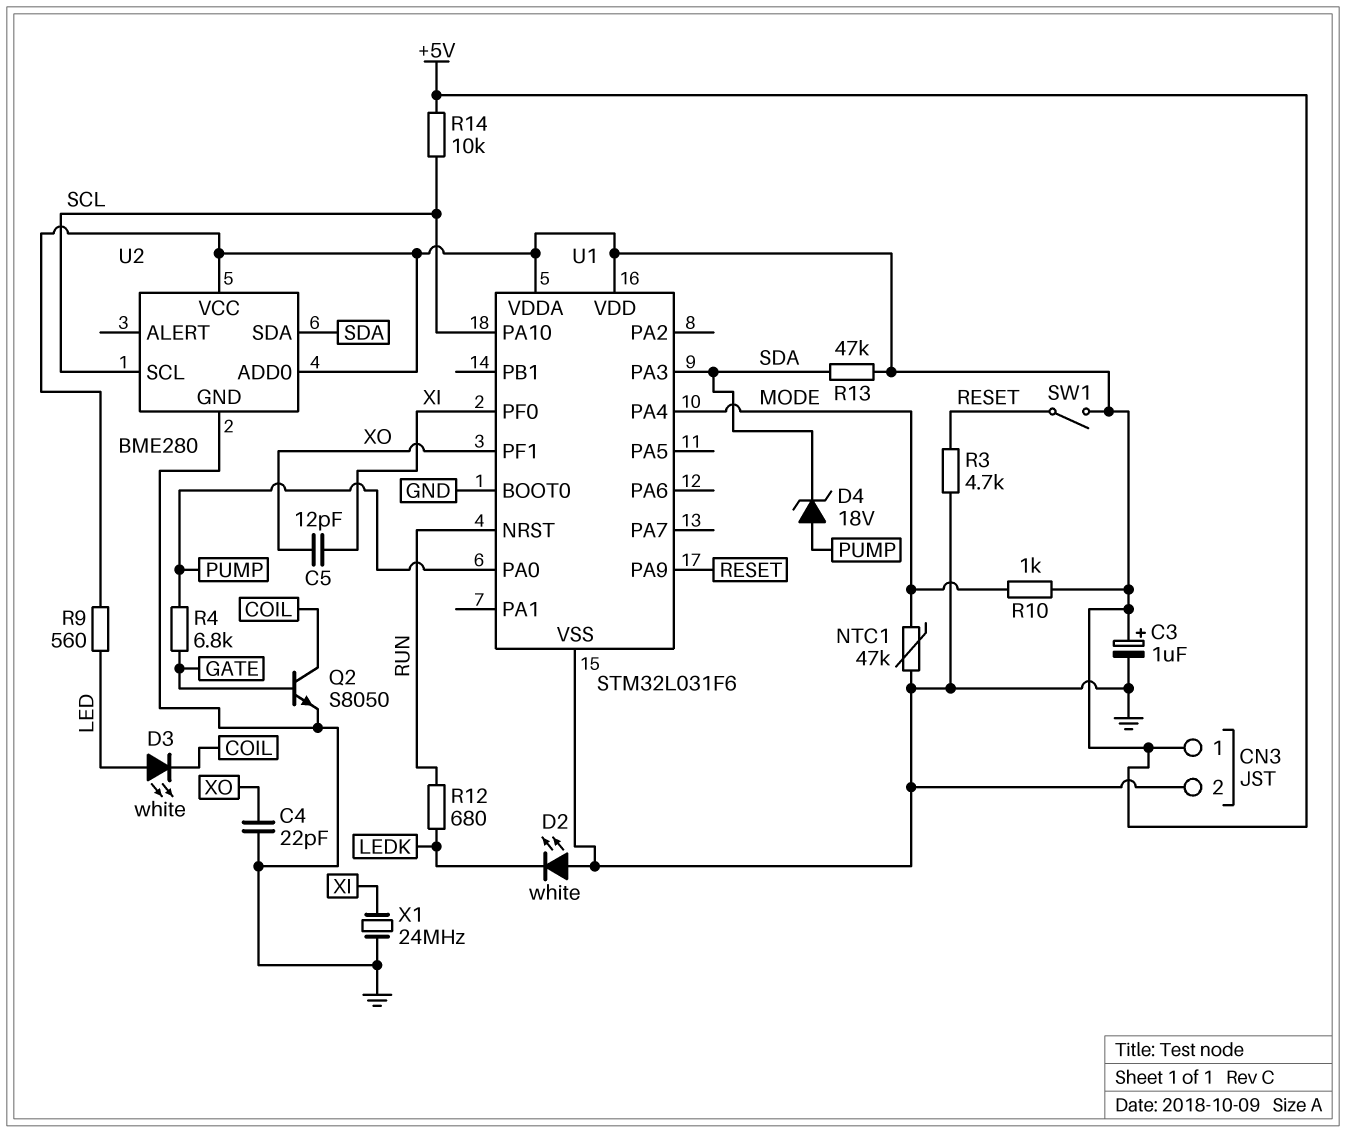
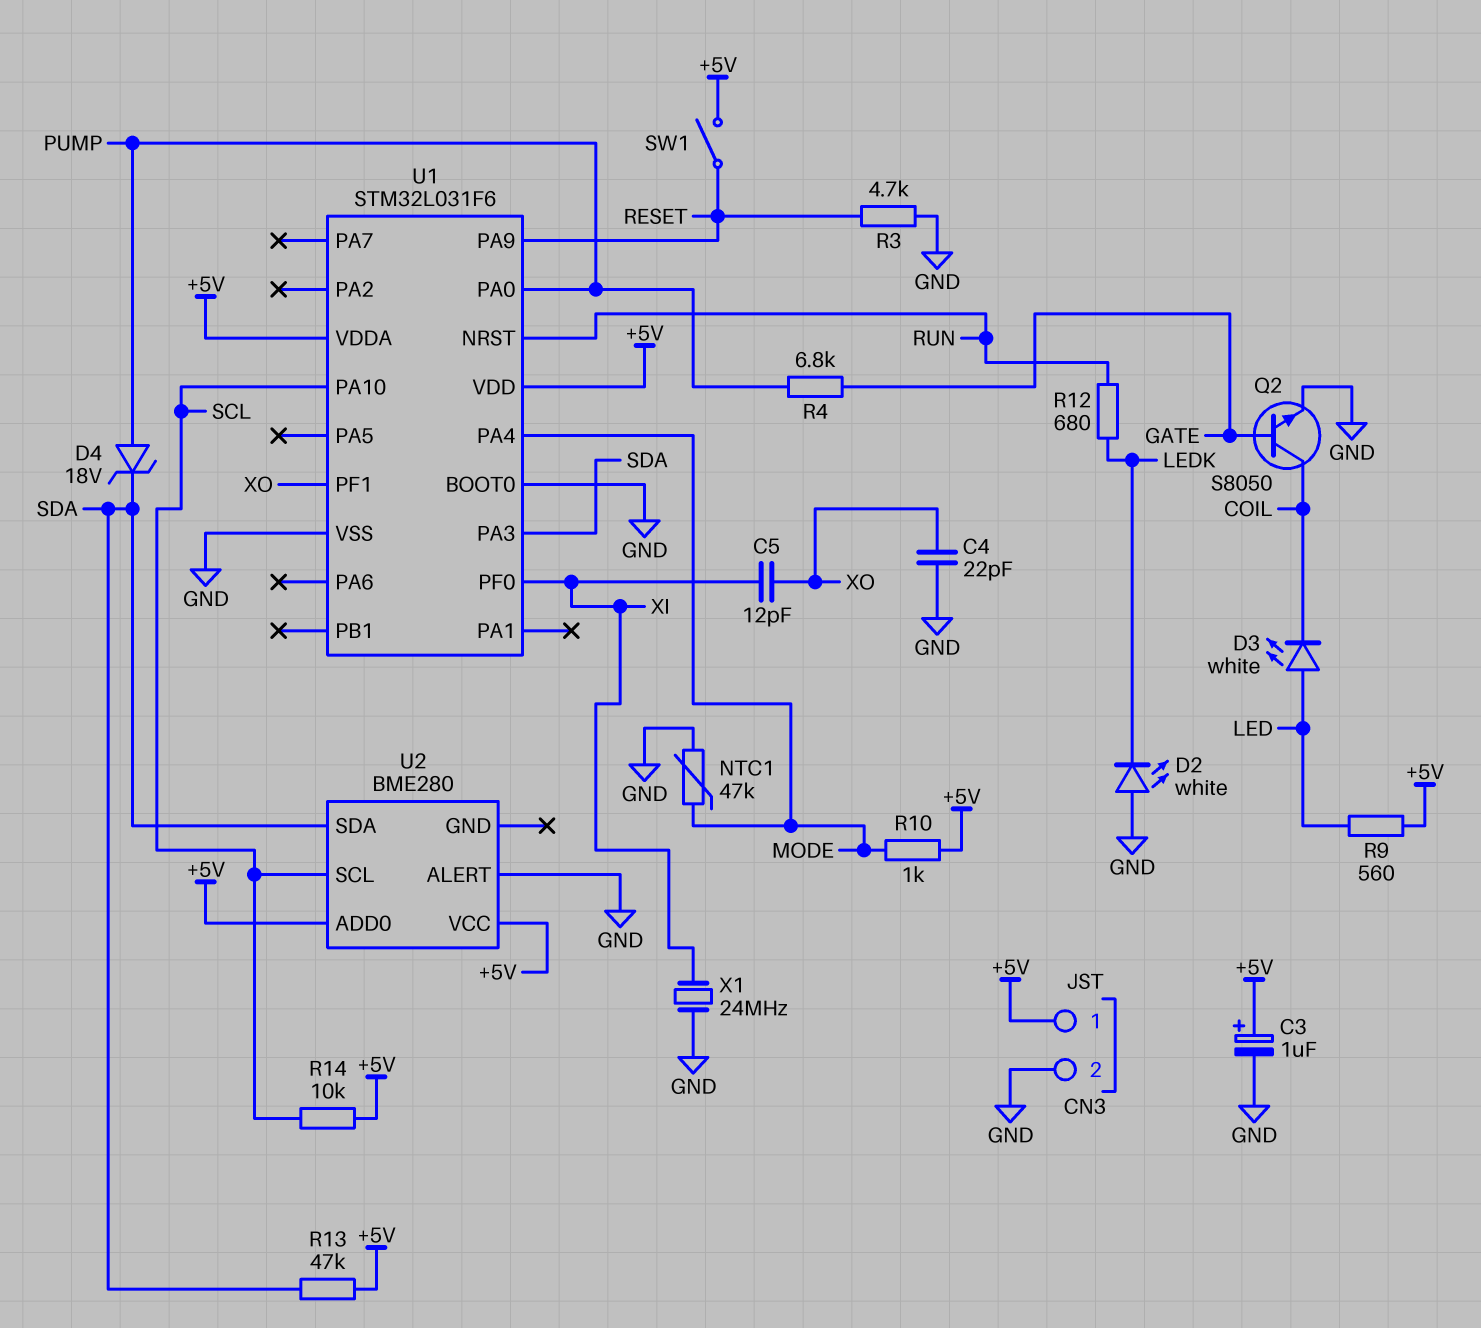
U2 pin ALERT: none -> GND
U2 pin GND: GND -> none

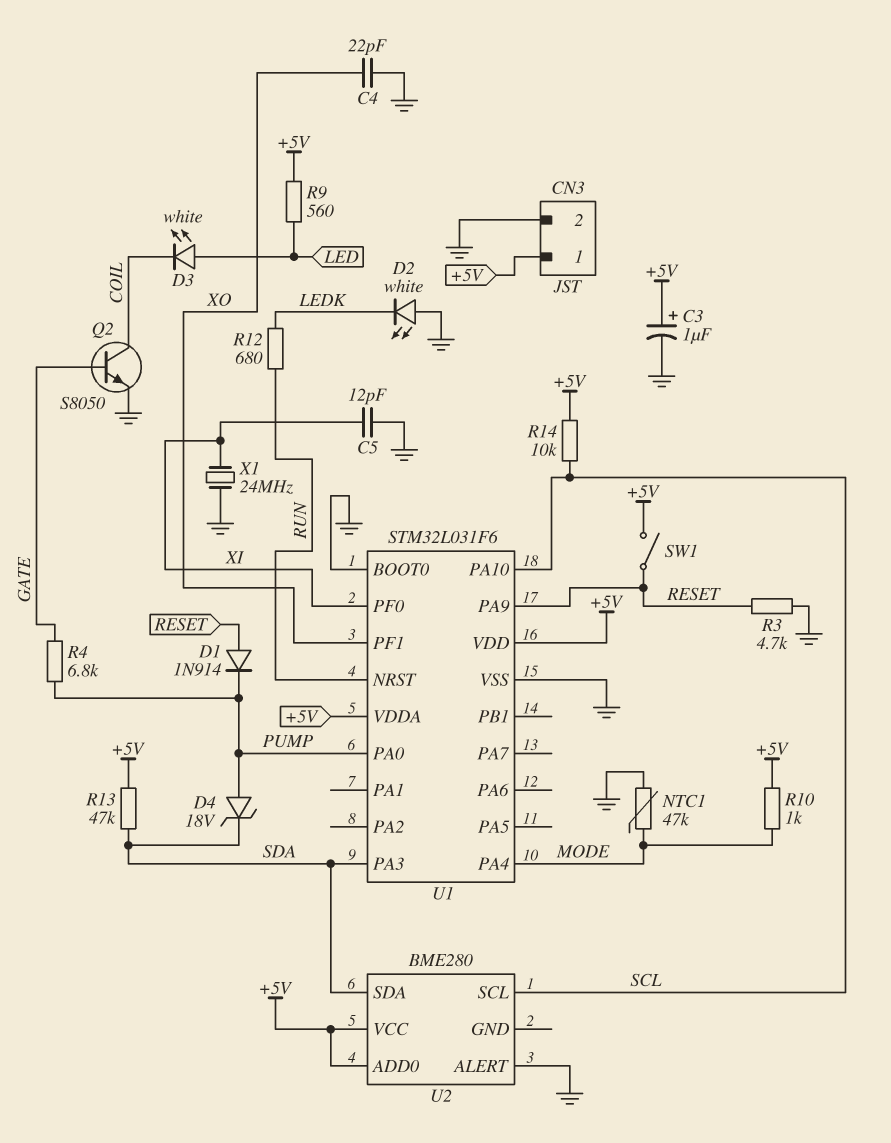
C5: 12pF (XI, XO) -> 12pF (GND, XI)
D1: none -> diode 1N914 (A RESET, K PUMP)

